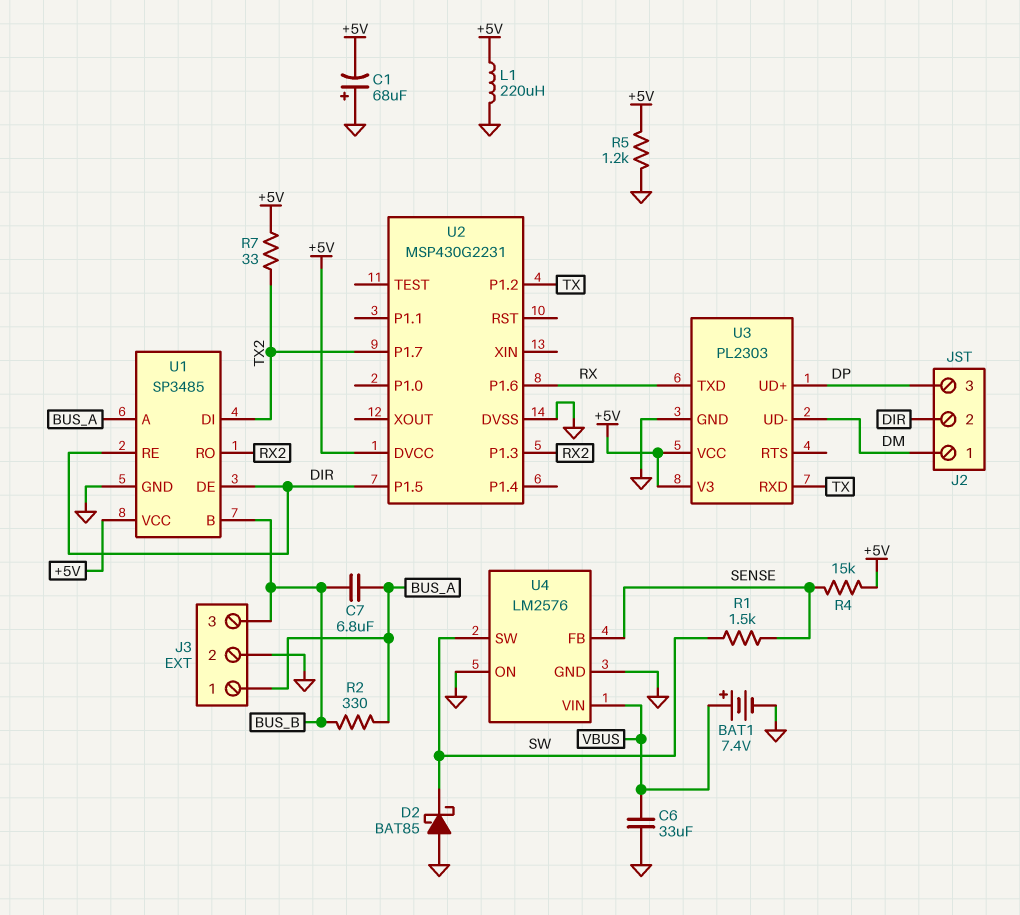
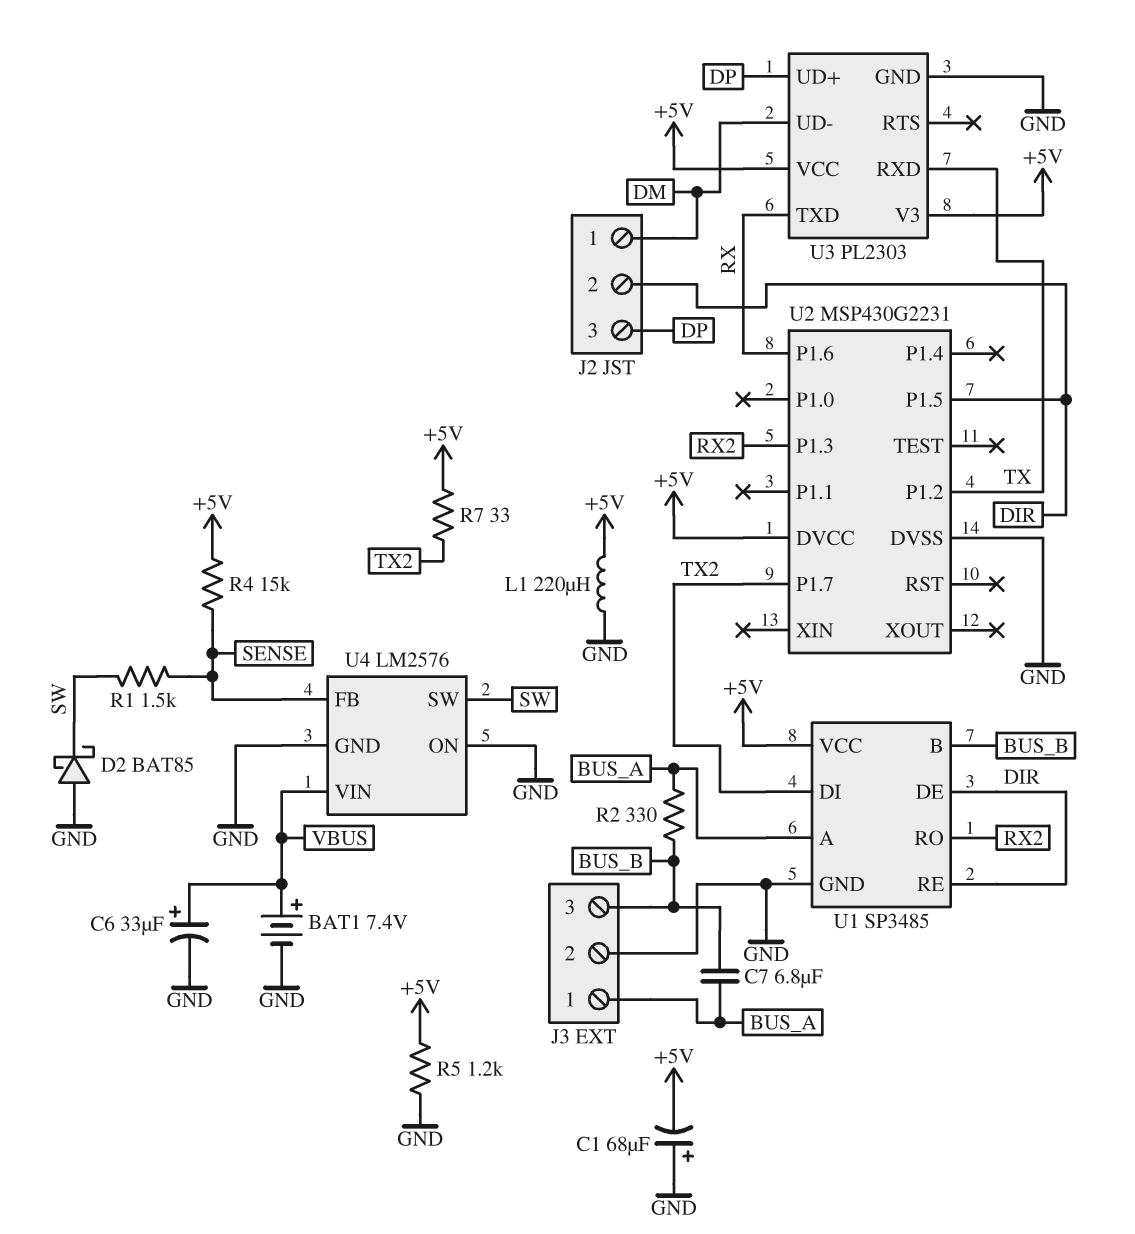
C6: 33uF (GND, VBUS) -> 33uF (plus VBUS, minus GND)

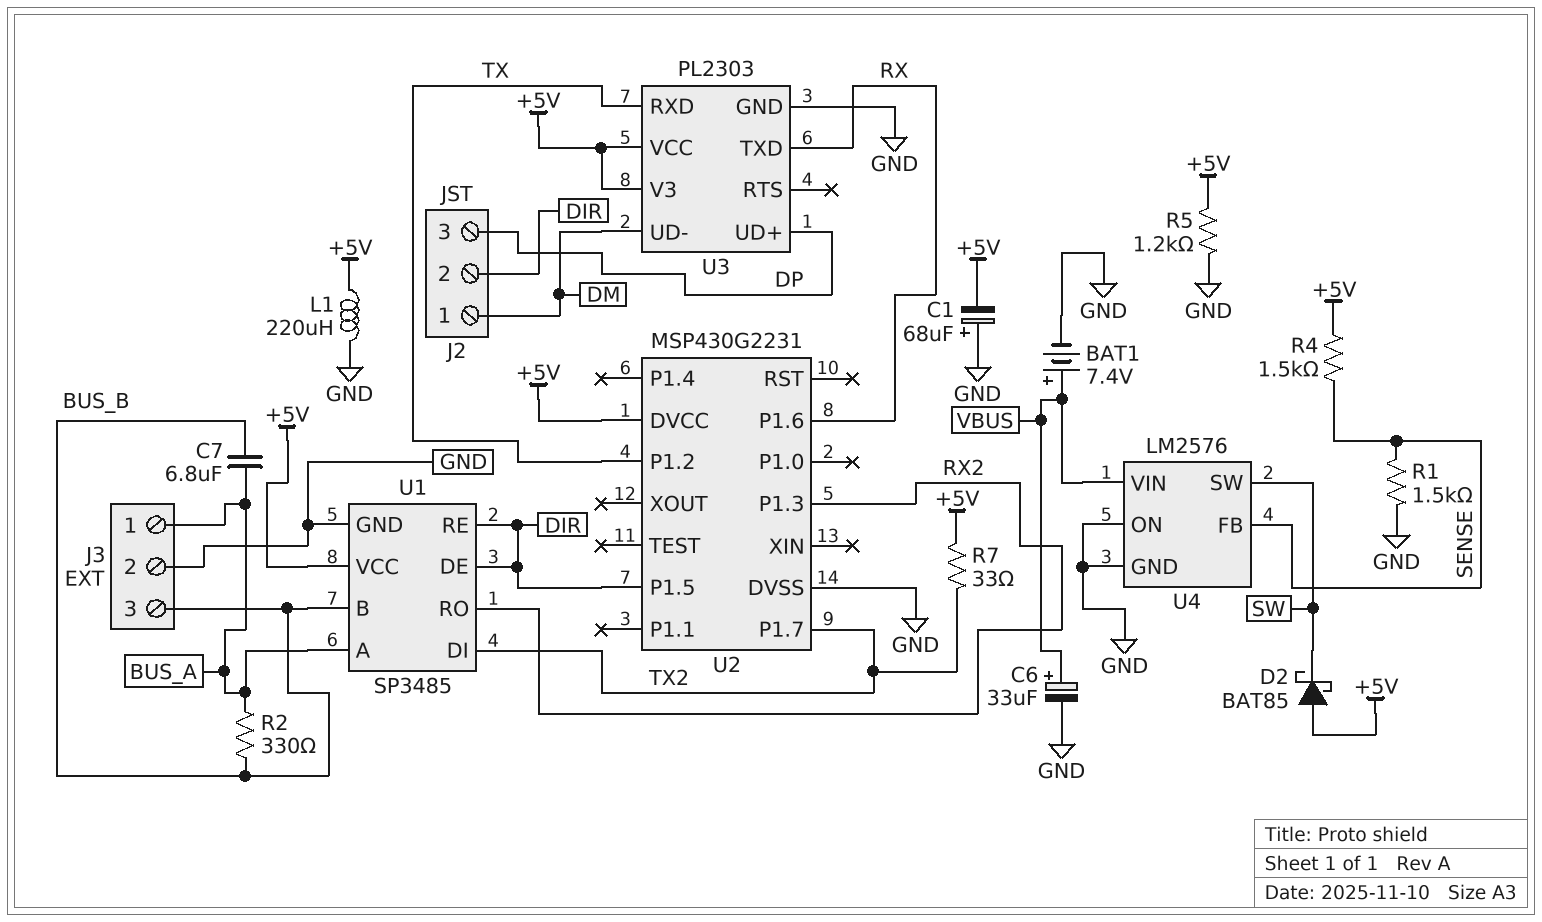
D2: schottky BAT85 (A GND, K SW) -> schottky BAT85 (A +5V, K SW)
R1: 1.5k (SENSE, SW) -> 1.5k (GND, SENSE)
R4: 15k (+5V, SENSE) -> 1.5k (+5V, SENSE)

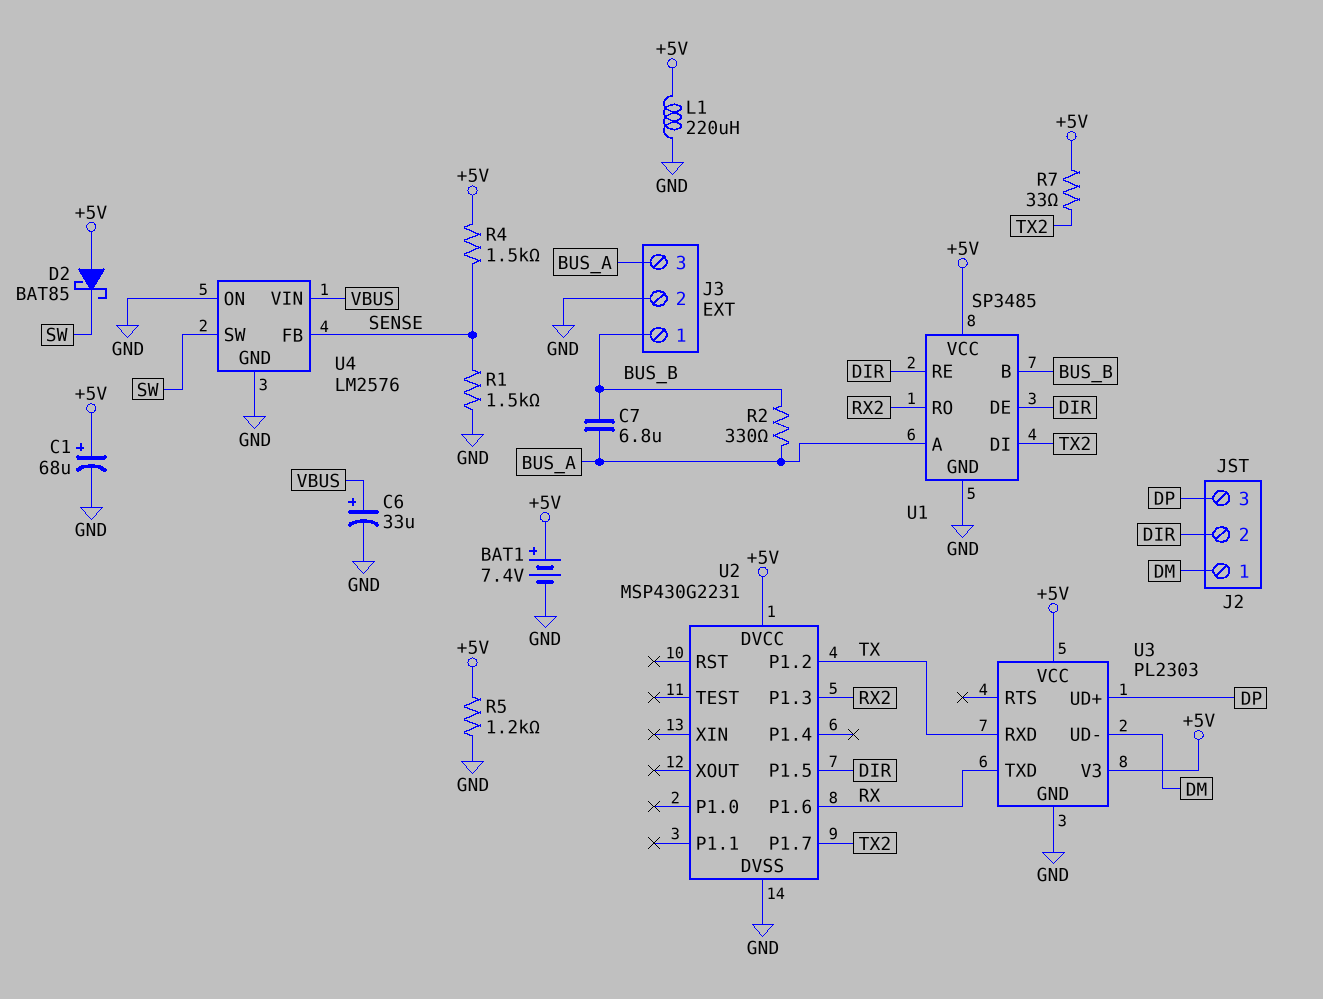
BAT1: 7.4V (plus VBUS, minus GND) -> 7.4V (plus +5V, minus GND)
C1: 68uF (plus GND, minus +5V) -> 68uF (plus +5V, minus GND)
J3 pin 1: BUS_A -> BUS_B
J3 pin 3: BUS_B -> BUS_A

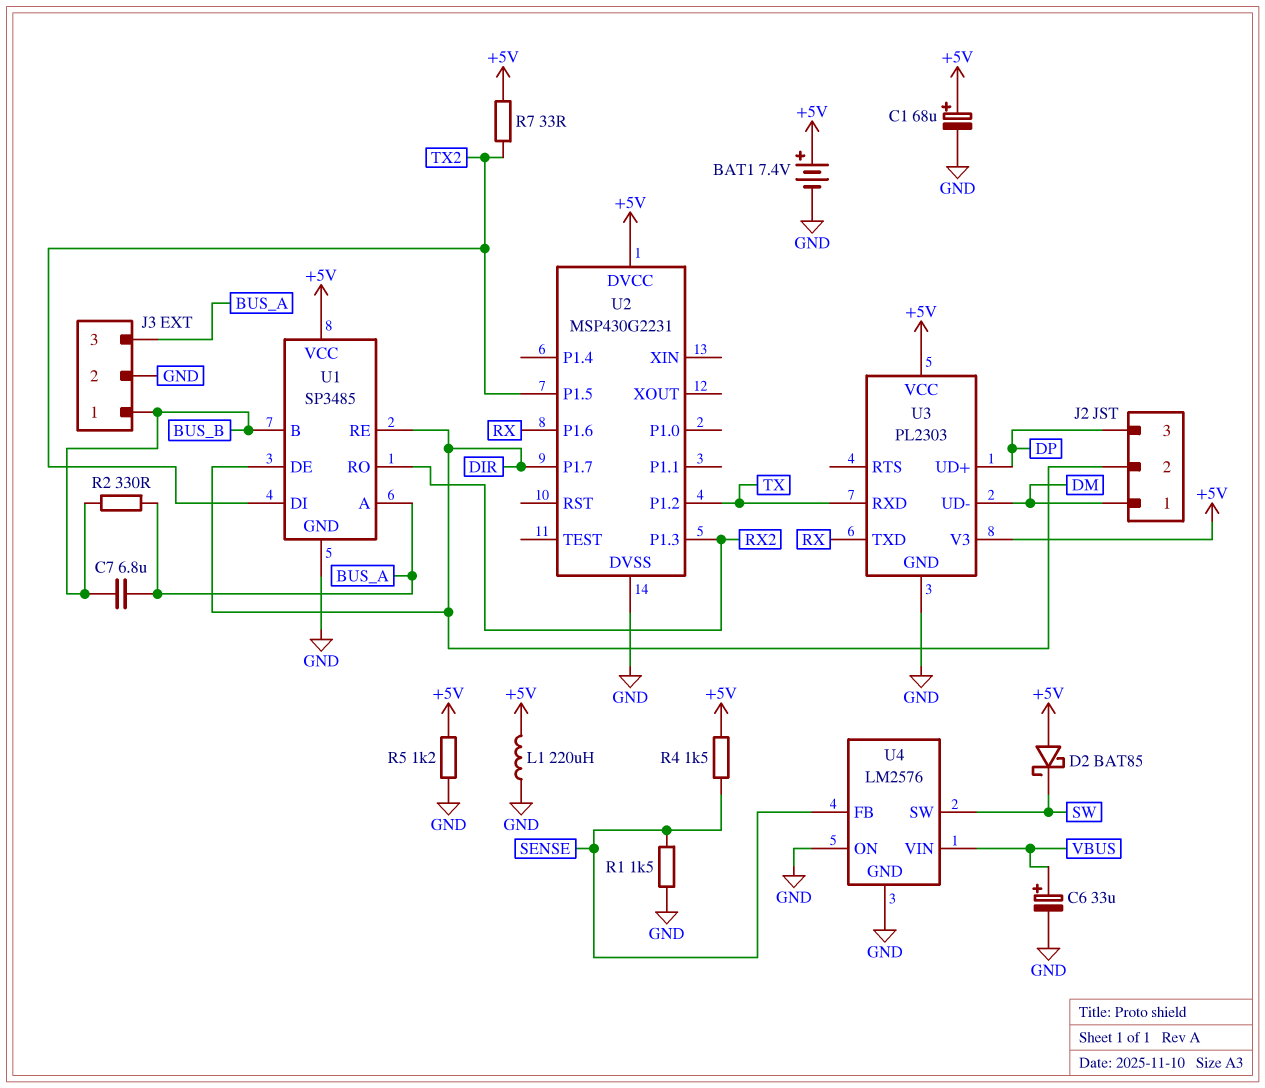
U2 pin P1.5: DIR -> TX2
U2 pin P1.7: TX2 -> DIR

